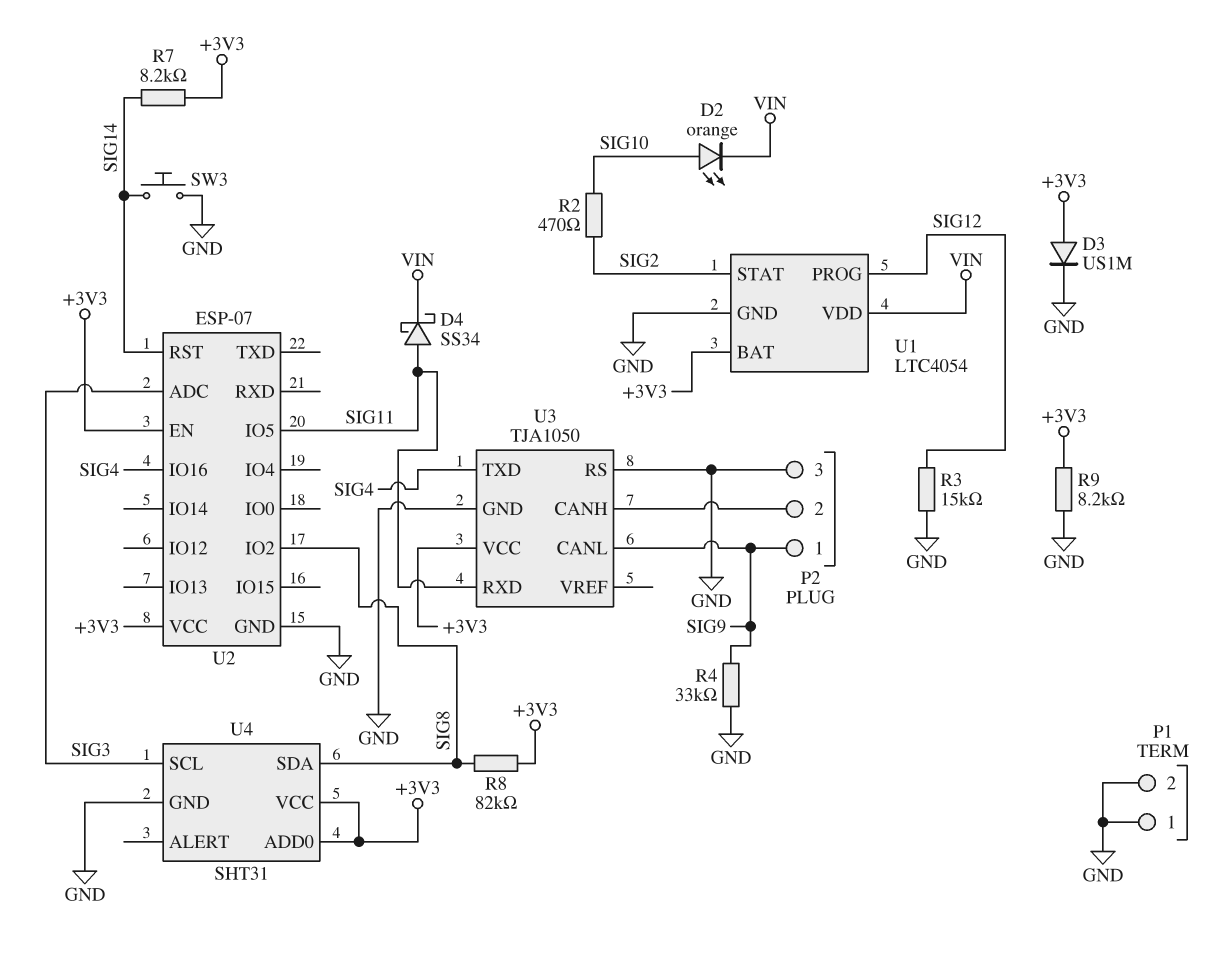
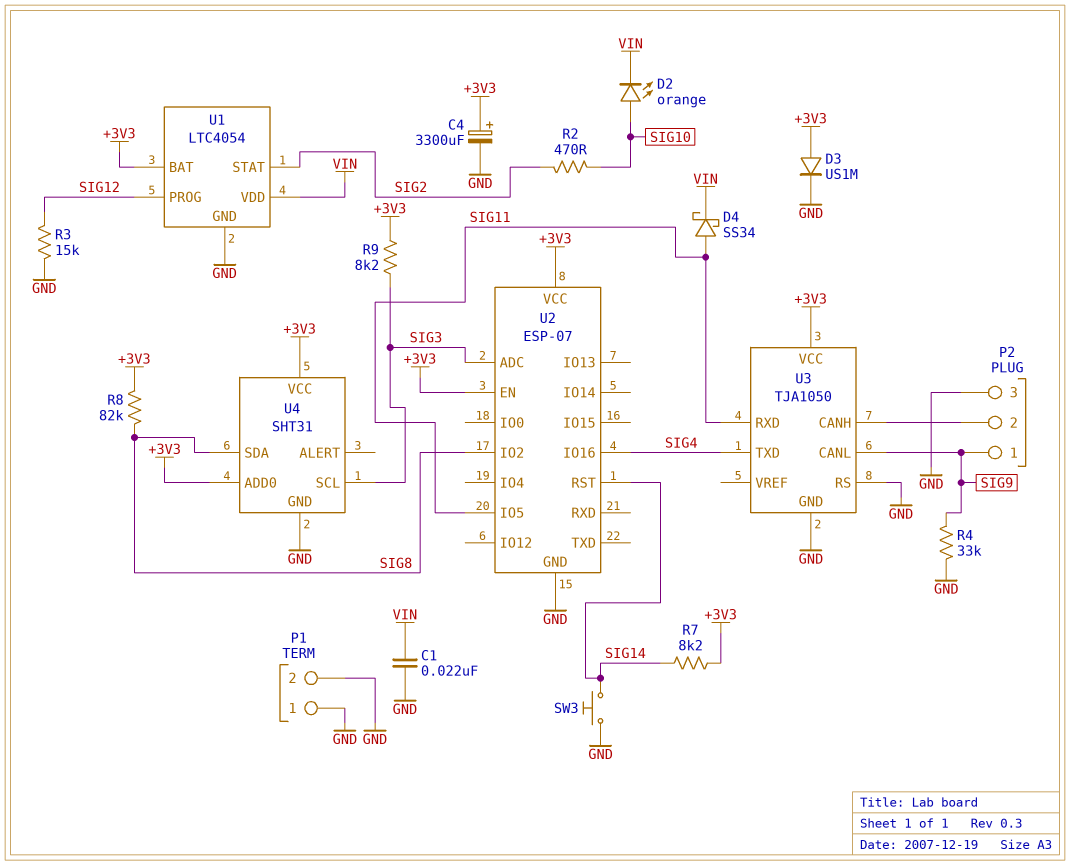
C1: none -> 22nF (GND, VIN)
C4: none -> 3300uF (plus +3V3, minus GND)
R9: 8.2k (+3V3, GND) -> 8.2k (+3V3, SIG3)

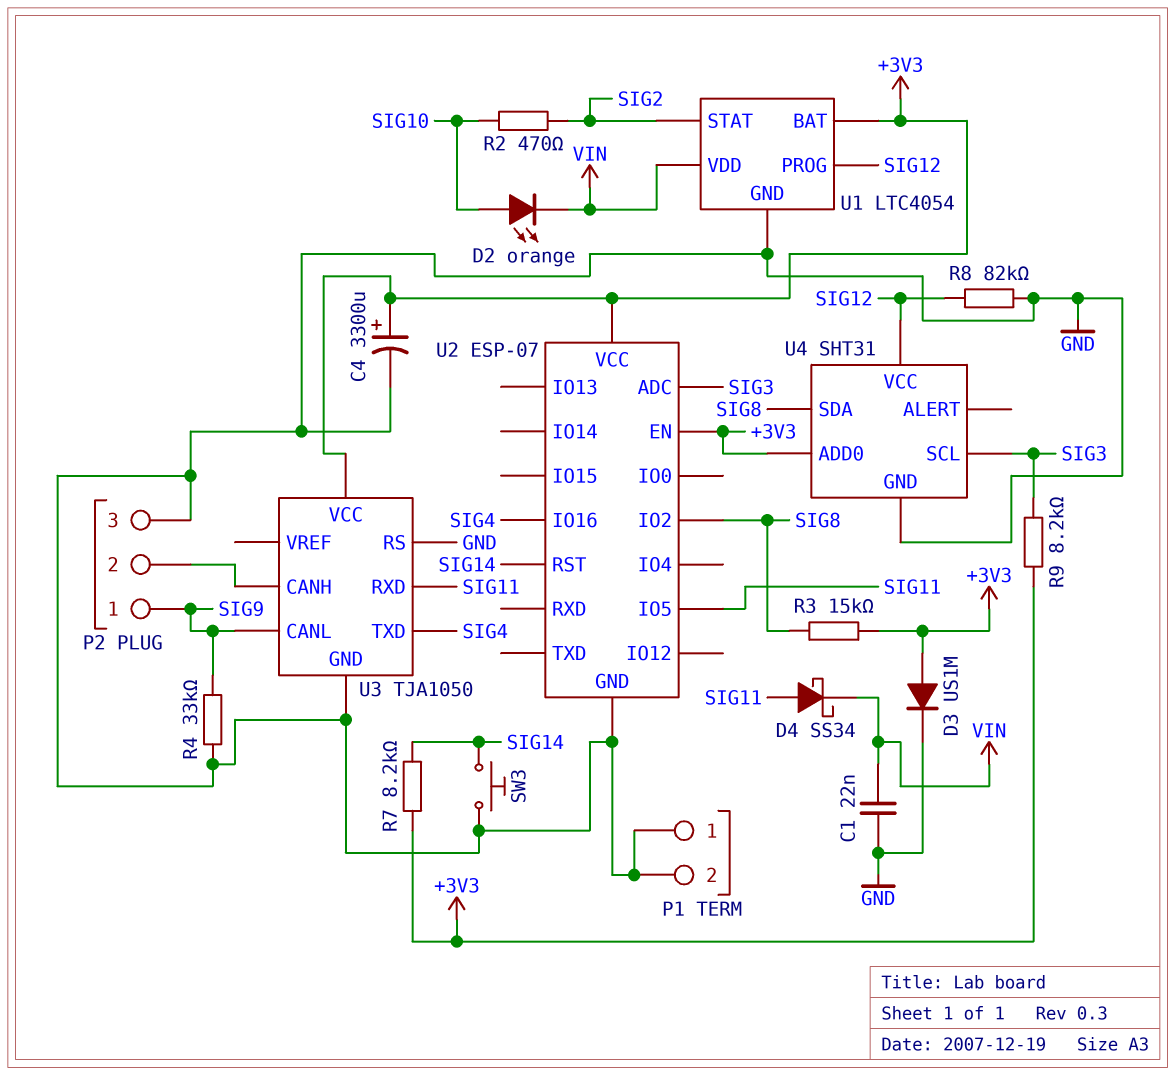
R3: 15k (GND, SIG12) -> 15k (+3V3, SIG8)
R8: 82k (+3V3, SIG8) -> 82k (GND, SIG12)
U4 pin VCC: +3V3 -> SIG12

